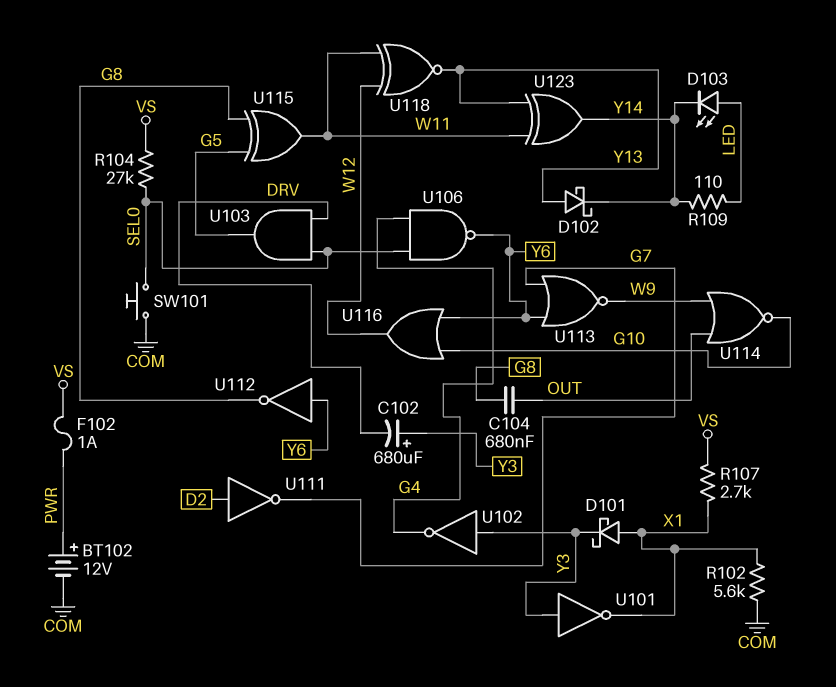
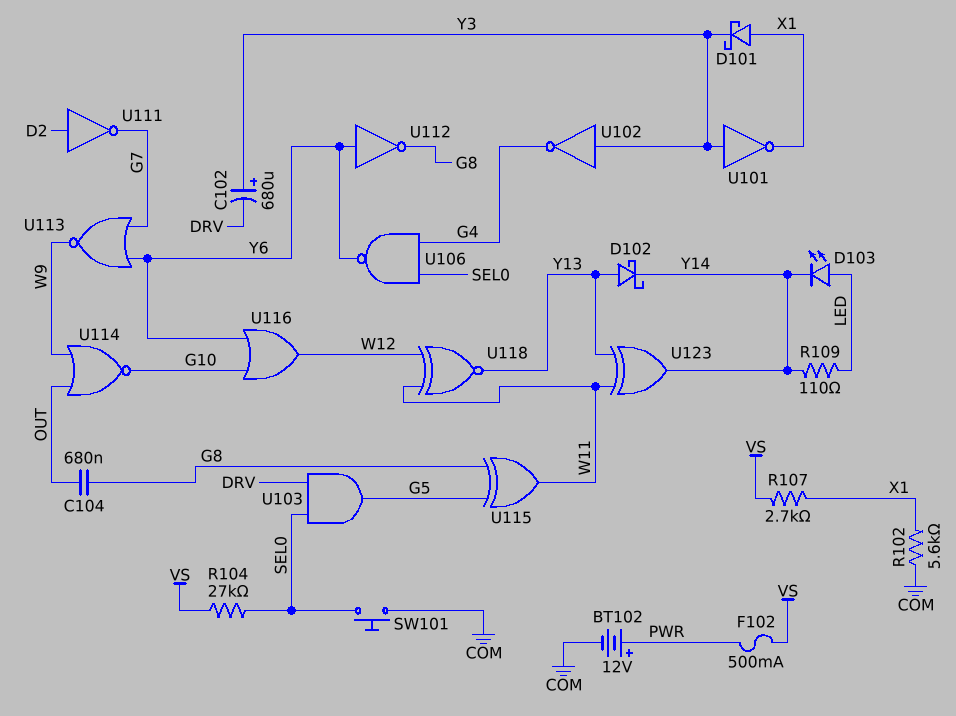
F102: 1A (PWR, VS) -> 500mA (PWR, VS)

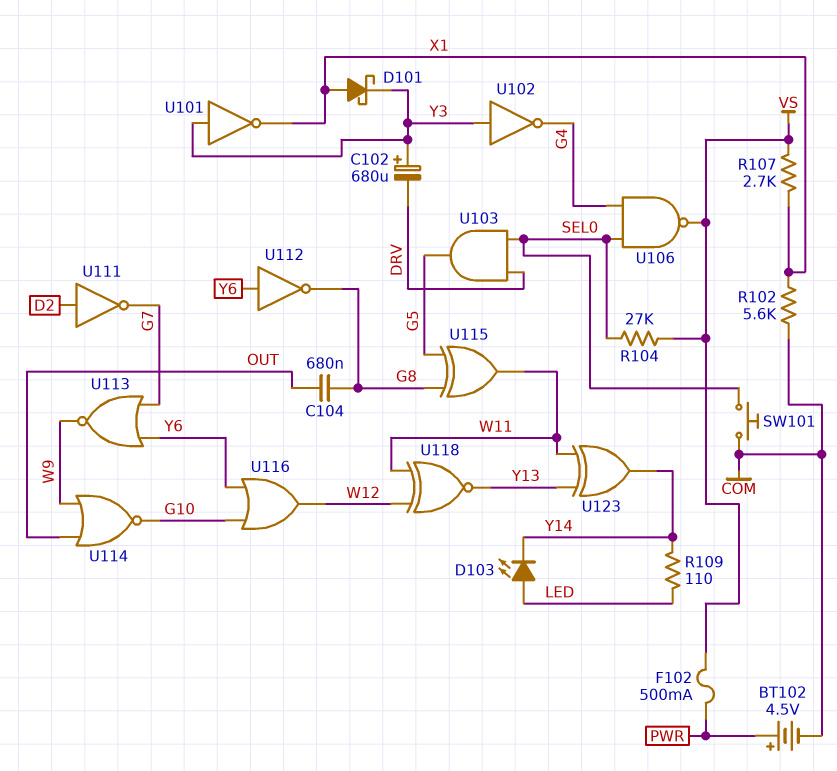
BT102: 12V (plus PWR, minus COM) -> 4.5V (plus PWR, minus COM)
D102: schottky (A Y13, K Y14) -> none
U106: NAND (in G4, in SEL0, out Y6) -> NAND (in G4, in SEL0, out VS)

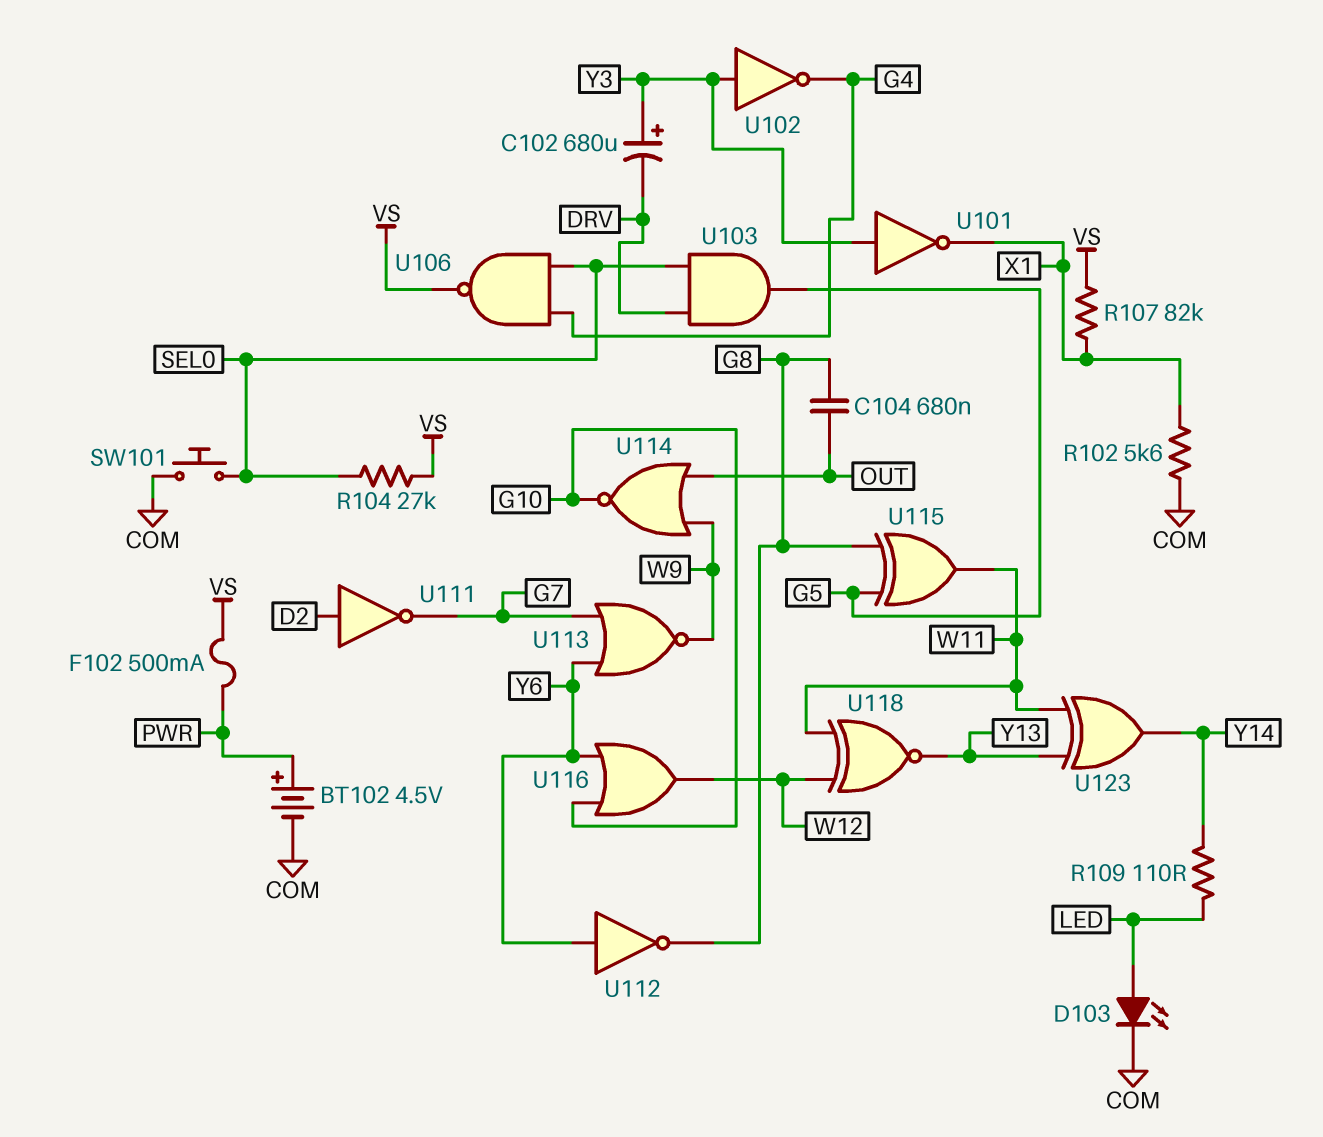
D101: schottky (A X1, K Y3) -> none
D103: LED (A LED, K Y14) -> LED (A LED, K COM)
R107: 2.7k (VS, X1) -> 82k (VS, X1)

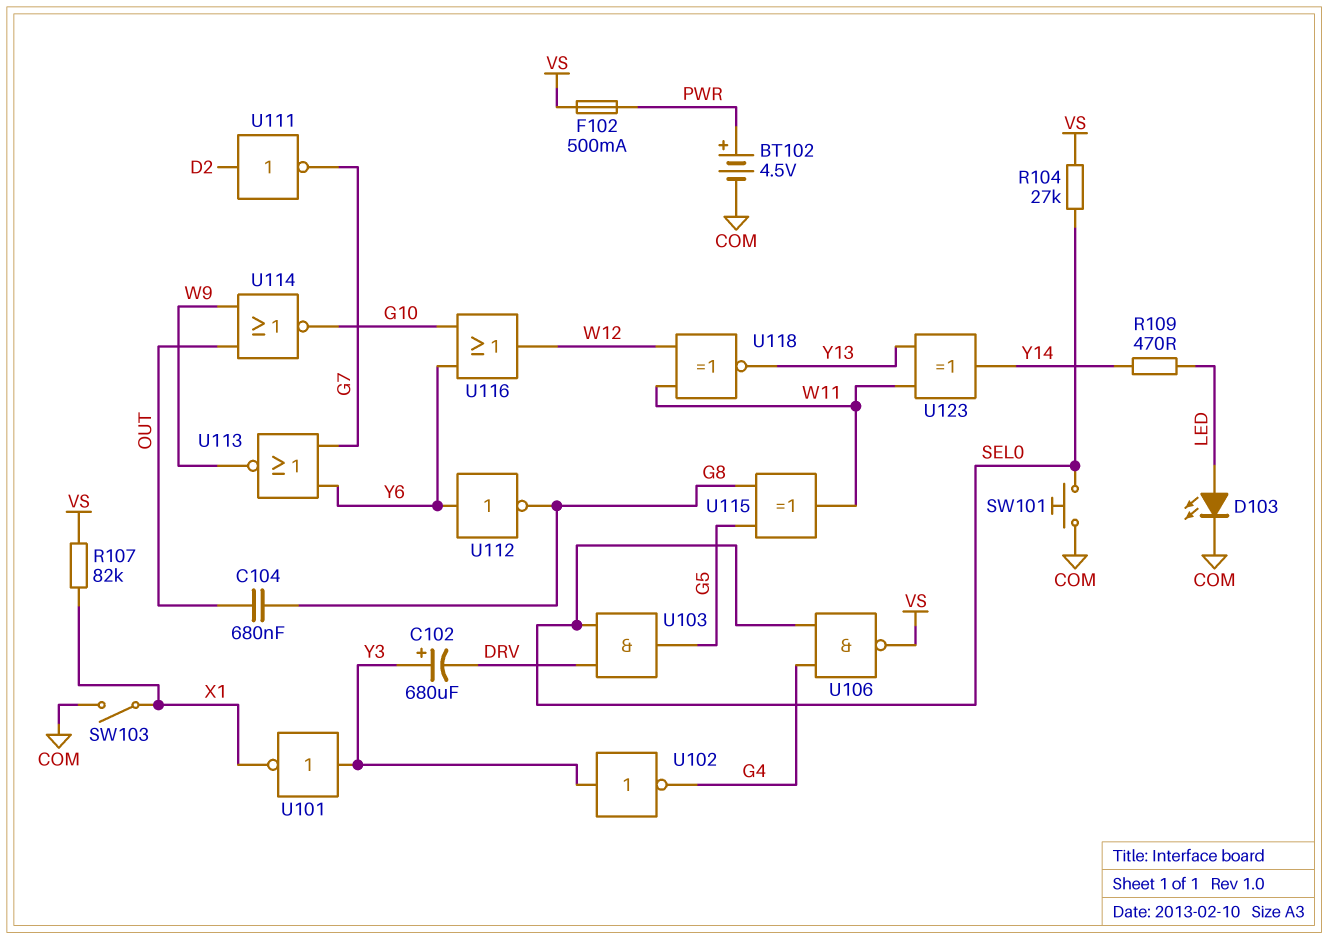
R102: 5.6k (COM, X1) -> none
R109: 110 (LED, Y14) -> 470 (LED, Y14)
SW103: none -> switch (COM, X1)

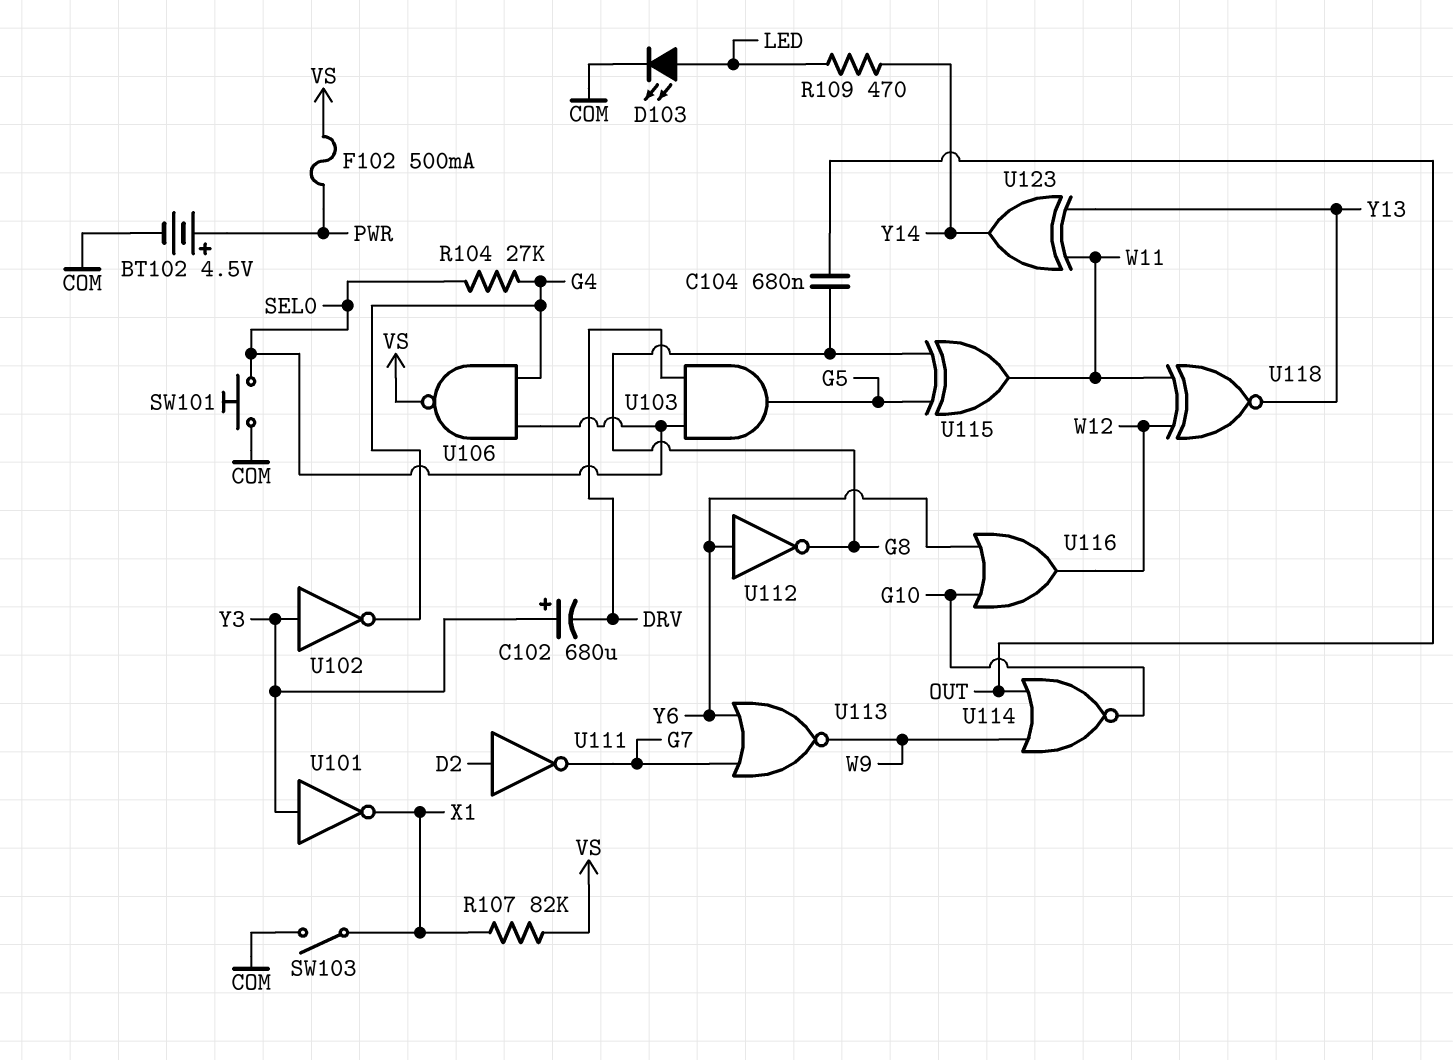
R104: 27k (SEL0, VS) -> 27k (G4, SEL0)

